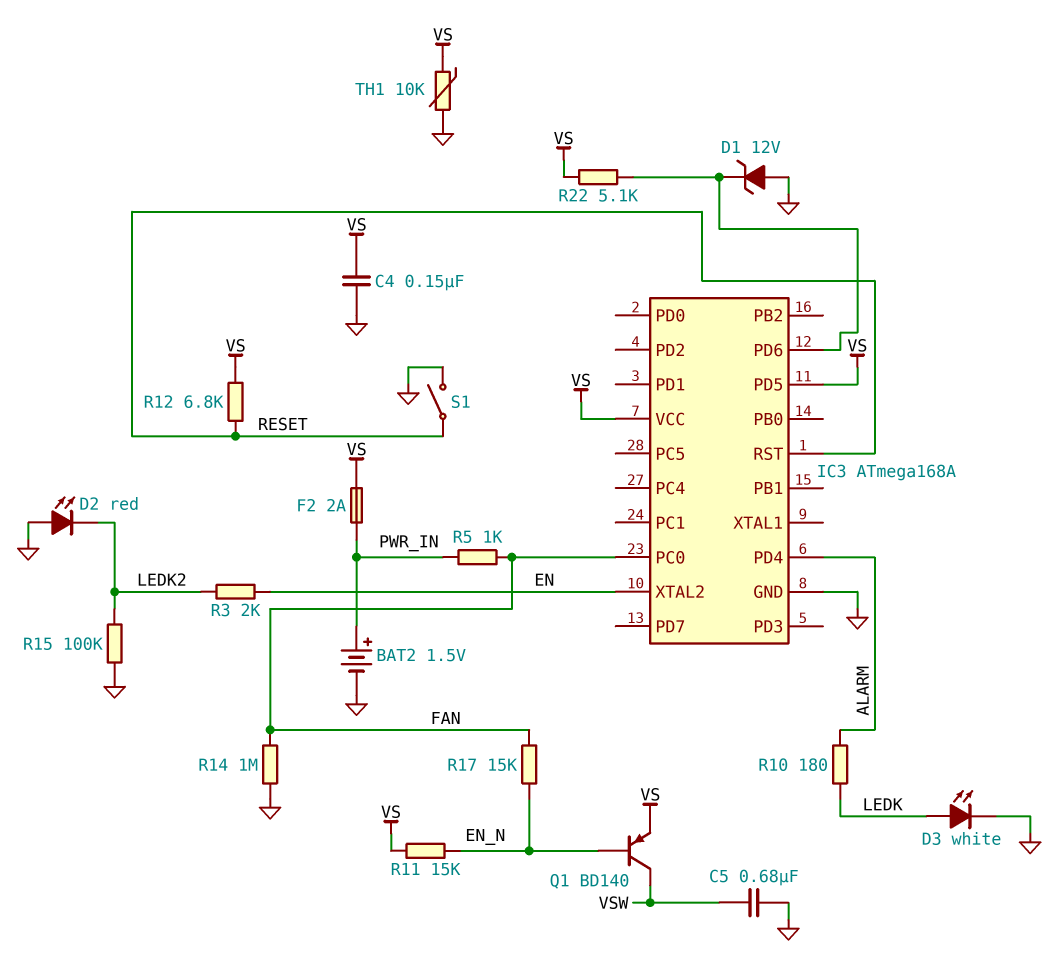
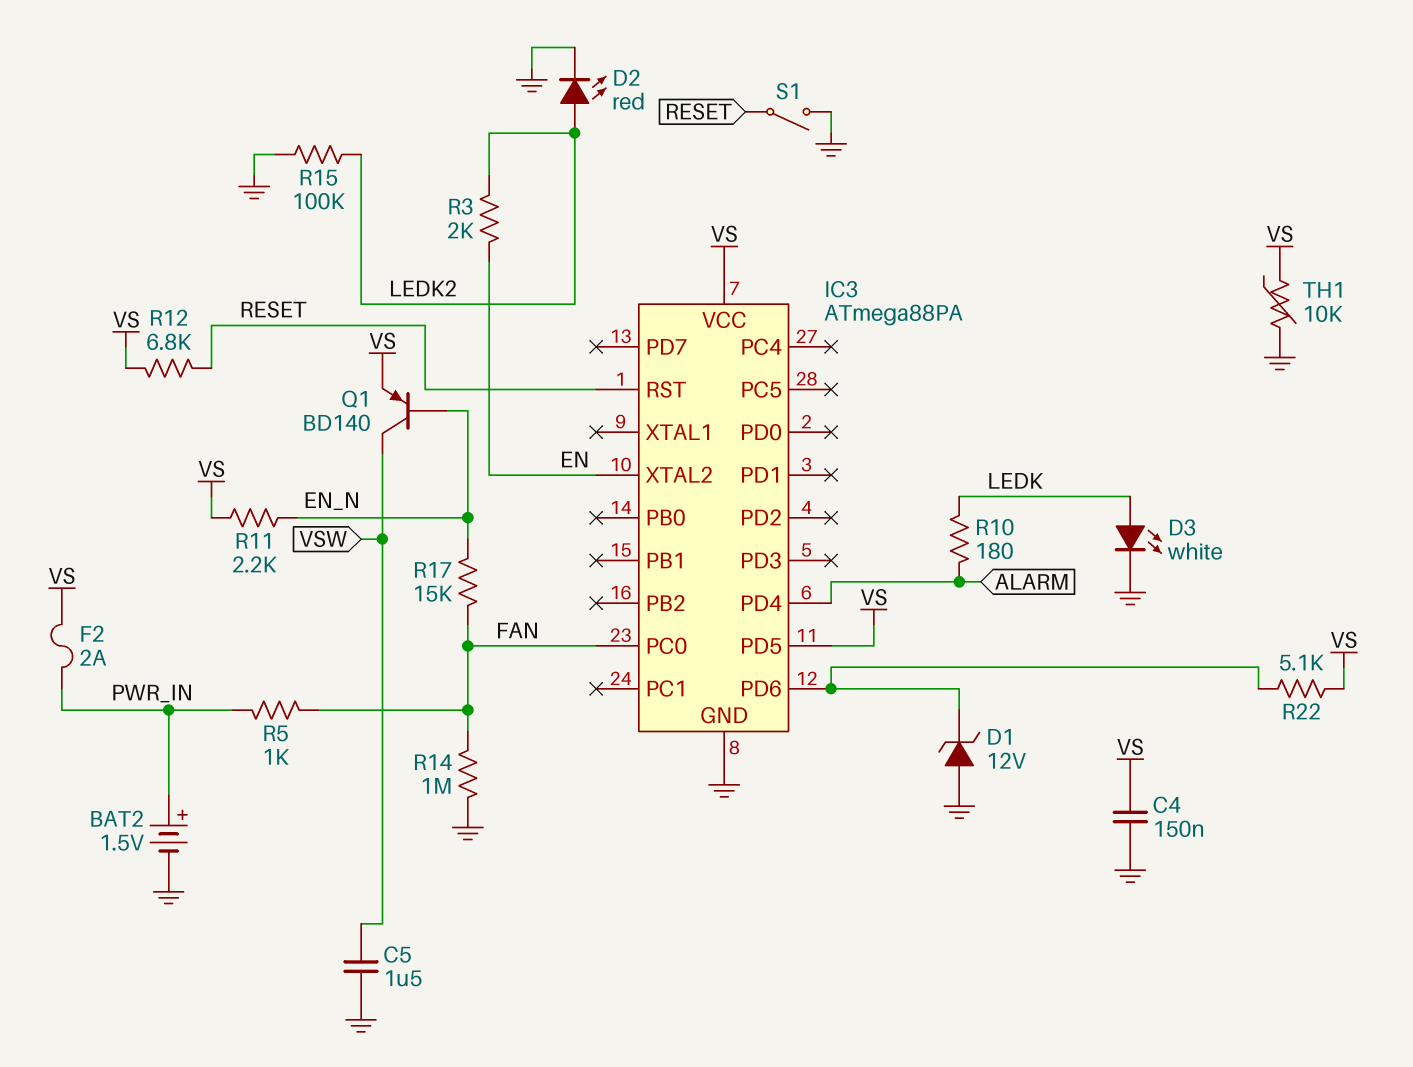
C5: 680nF (GND, VSW) -> 1.5uF (GND, VSW)
D2: LED red (A GND, K LEDK2) -> LED red (A LEDK2, K GND)
IC3: ATmega168A -> ATmega88PA
R11: 15k (EN_N, VS) -> 2.2k (EN_N, VS)

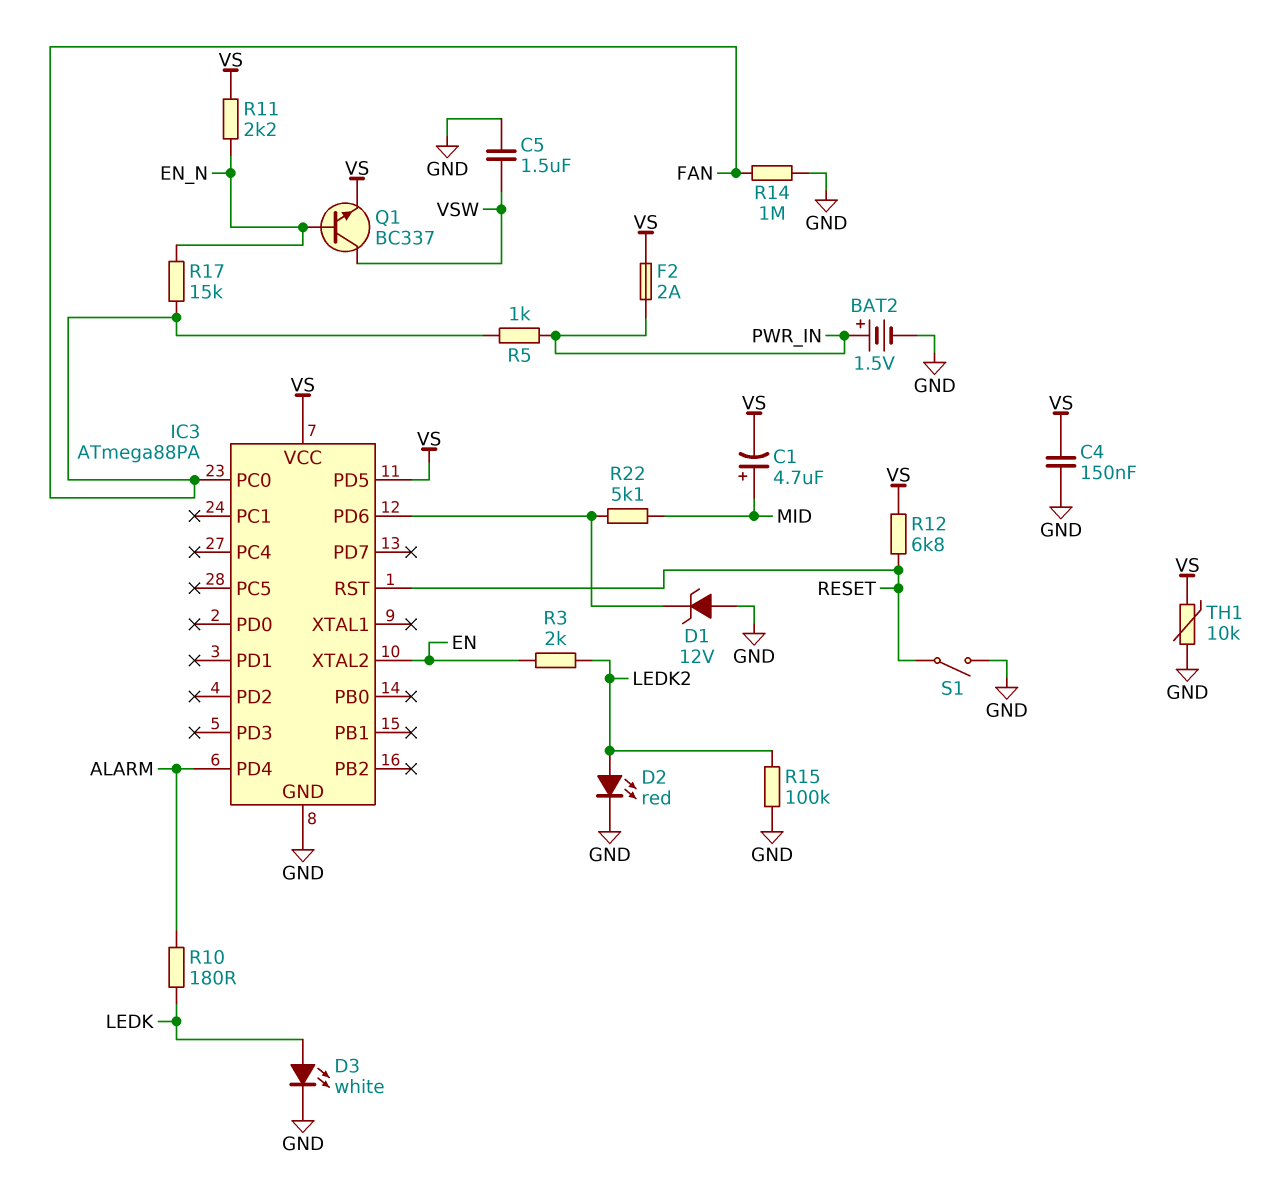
C1: none -> 4.7uF (plus MID, minus VS)
Q1: PNP BD140 (B EN_N, C VSW, E VS) -> NPN BC337 (B EN_N, C VSW, E VS)
R22: 5.1k (IC3/PD6, VS) -> 5.1k (IC3/PD6, MID)

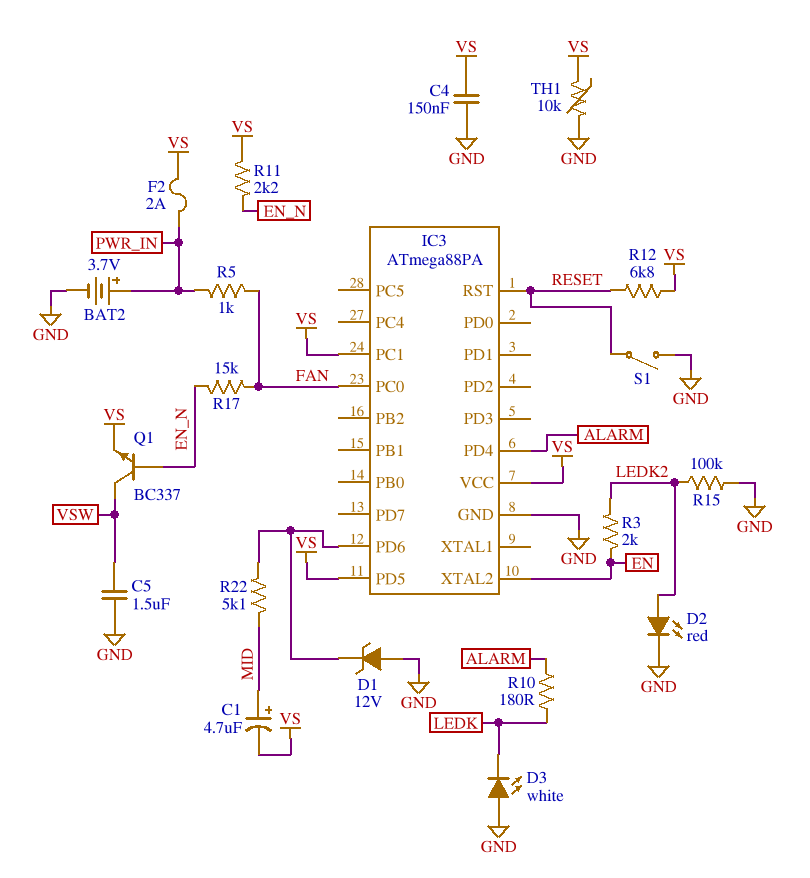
BAT2: 1.5V (plus PWR_IN, minus GND) -> 3.7V (plus PWR_IN, minus GND)
D3: LED white (A LEDK, K GND) -> LED white (A GND, K LEDK)
IC3 pin PC1: none -> VS
R14: 1M (FAN, GND) -> none

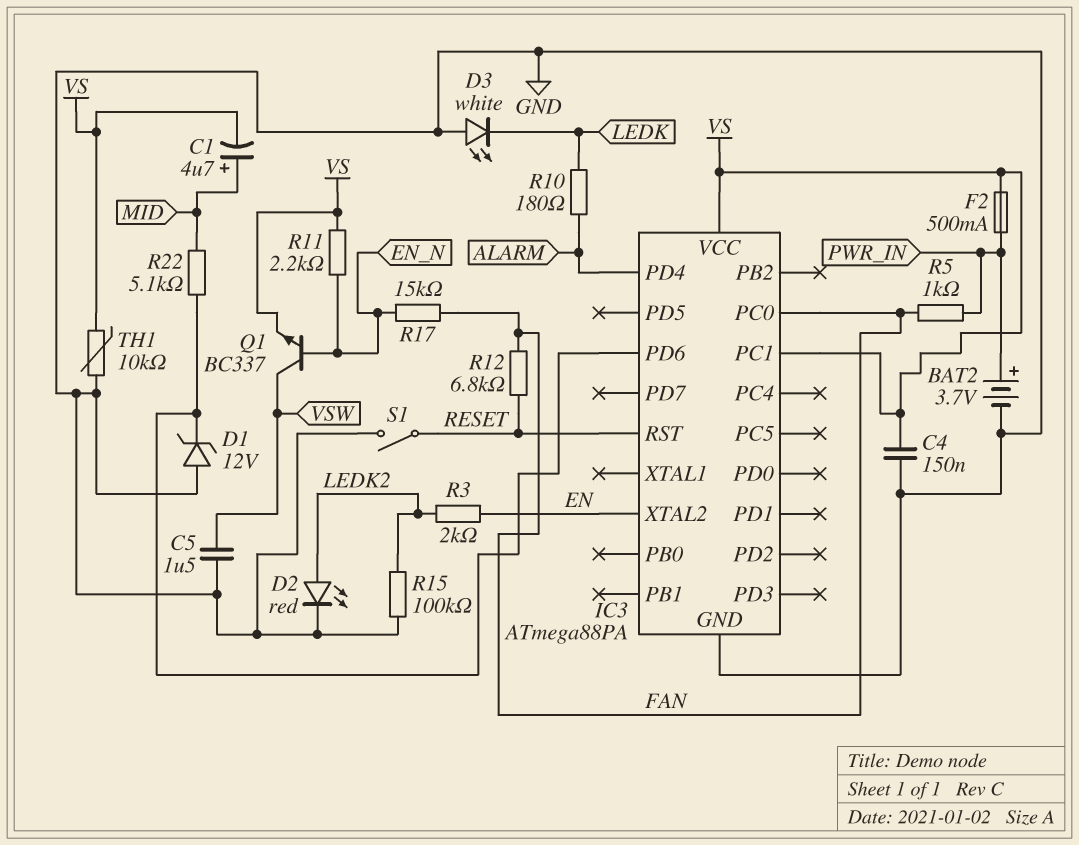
F2: 2A (PWR_IN, VS) -> 500mA (PWR_IN, VS)
IC3 pin PD5: VS -> none
R12: 6.8k (RESET, VS) -> 6.8k (FAN, RESET)

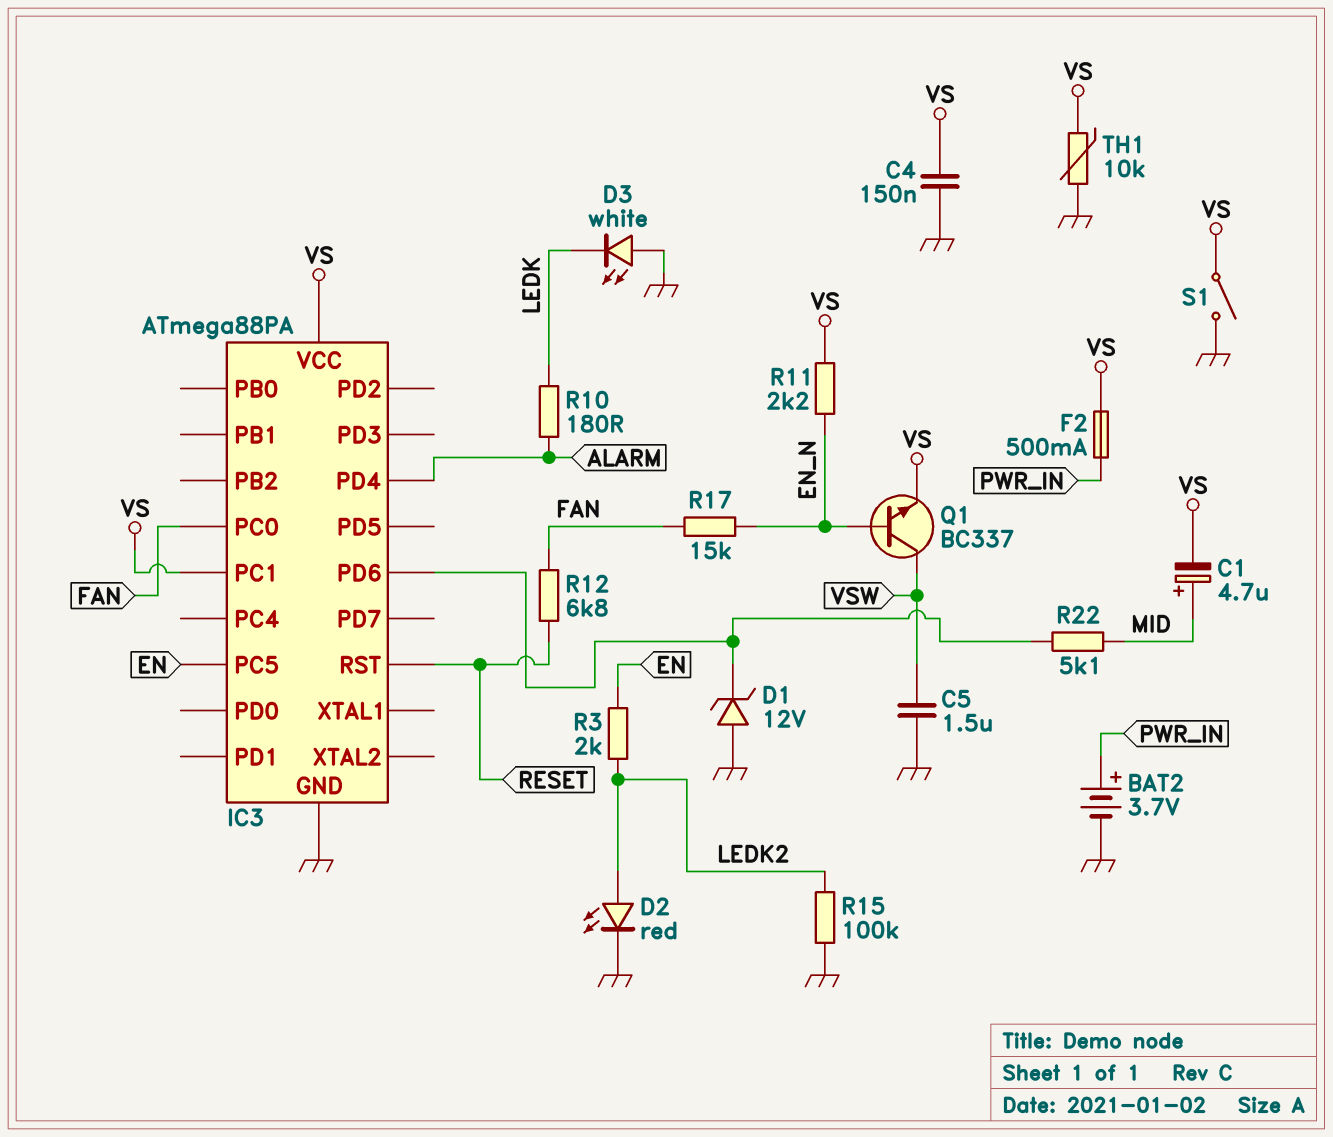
IC3 pin PC5: none -> EN
IC3 pin XTAL2: EN -> none
R5: 1k (FAN, PWR_IN) -> none
S1: switch (GND, RESET) -> switch (GND, VS)

